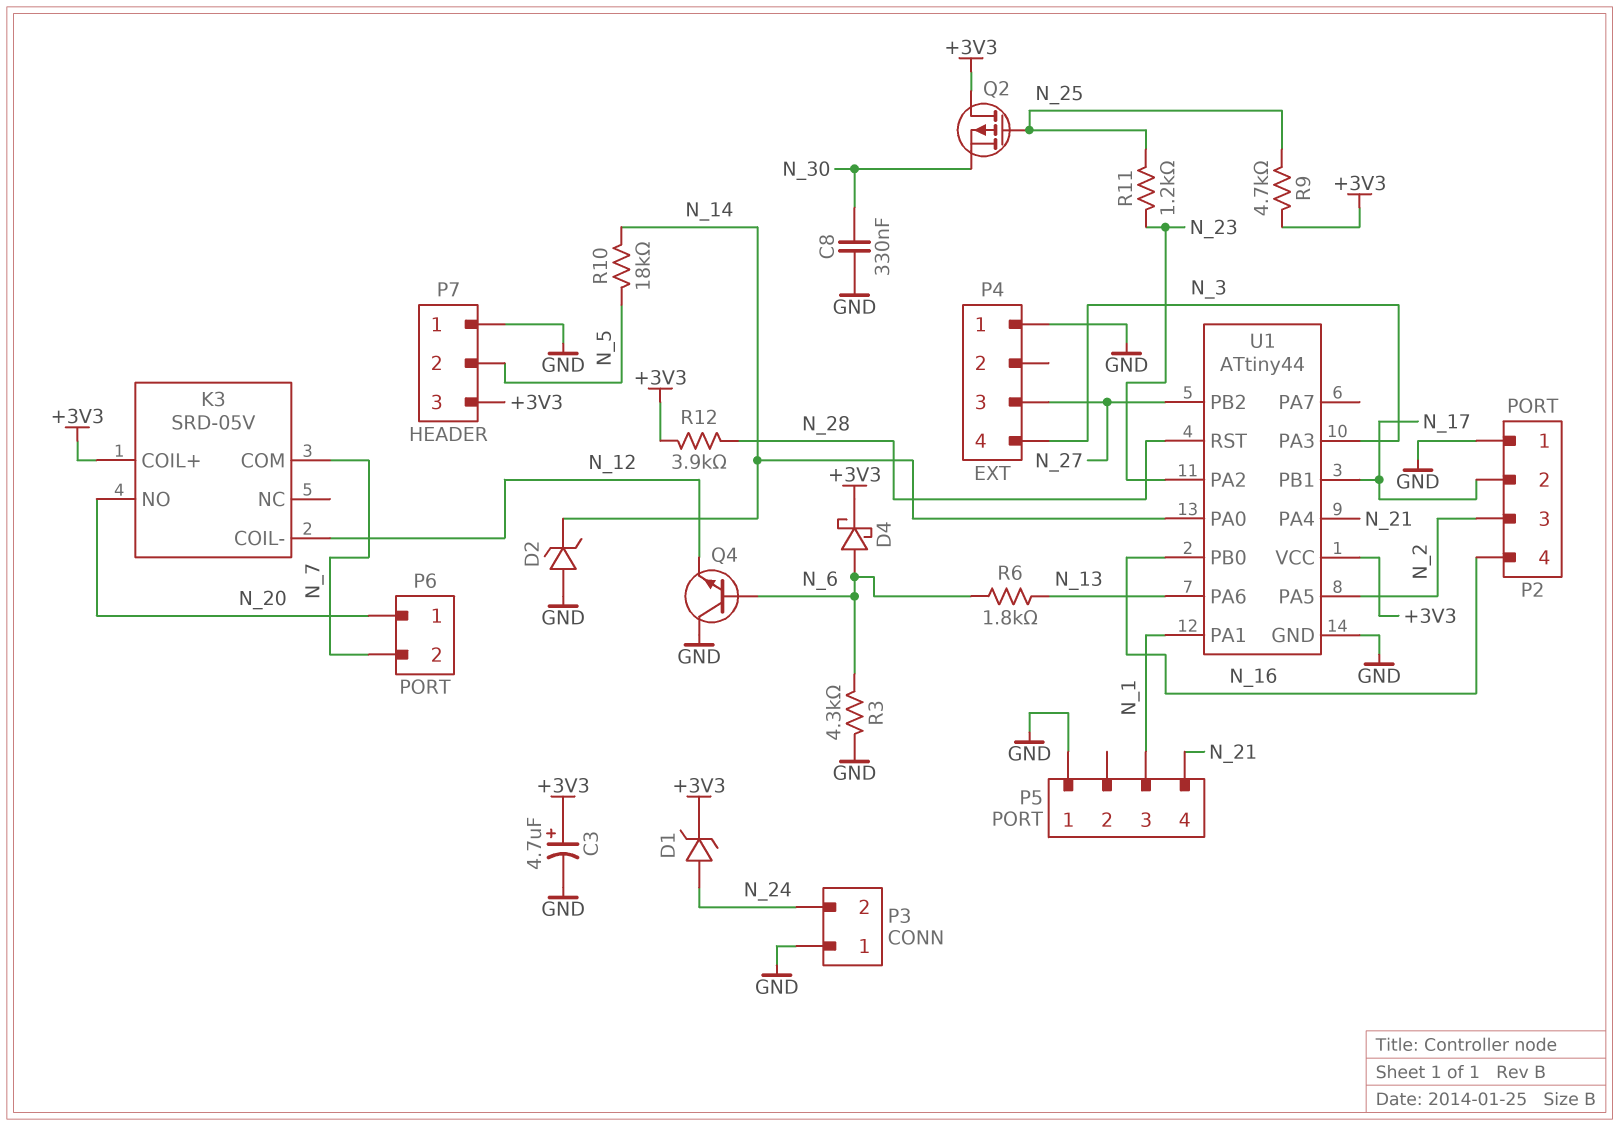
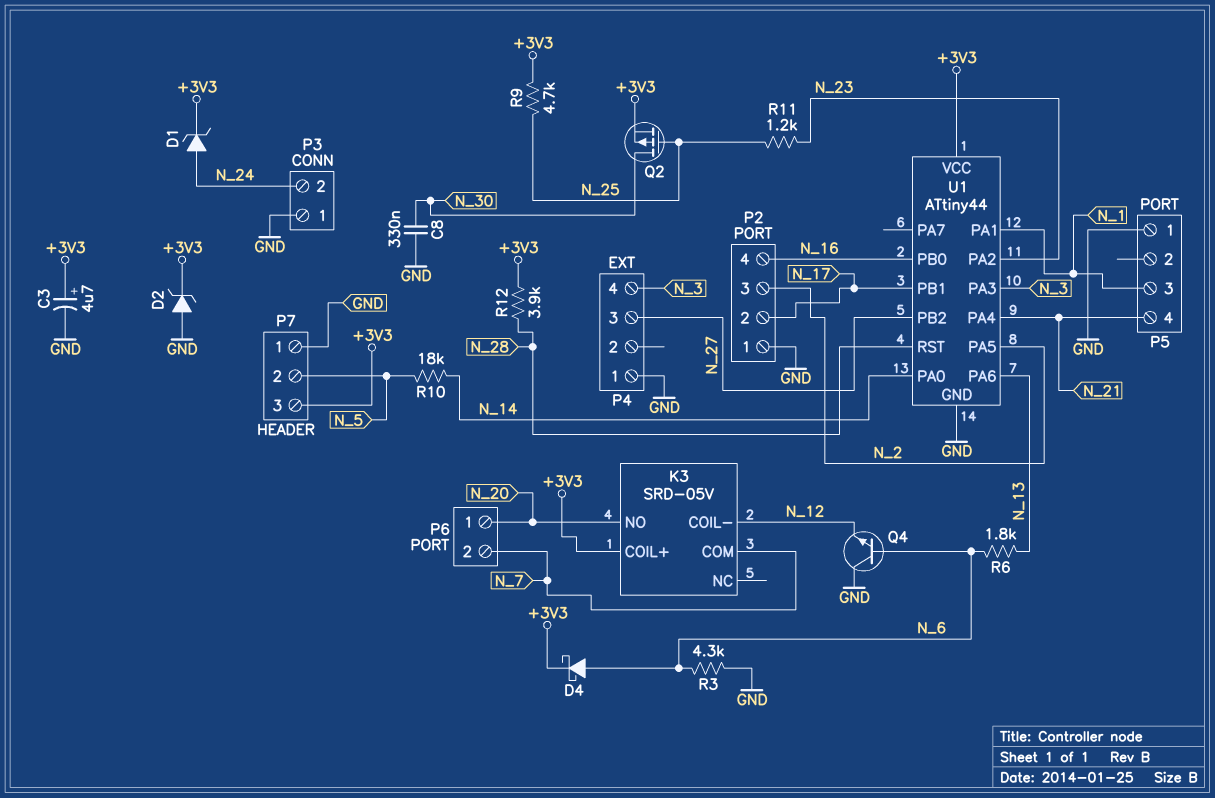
D2: zener (A GND, K N_14) -> zener (A GND, K +3V3)
Q2: PMOS (G N_25, D +3V3, S N_30) -> PMOS (G N_25, D N_30, S +3V3)

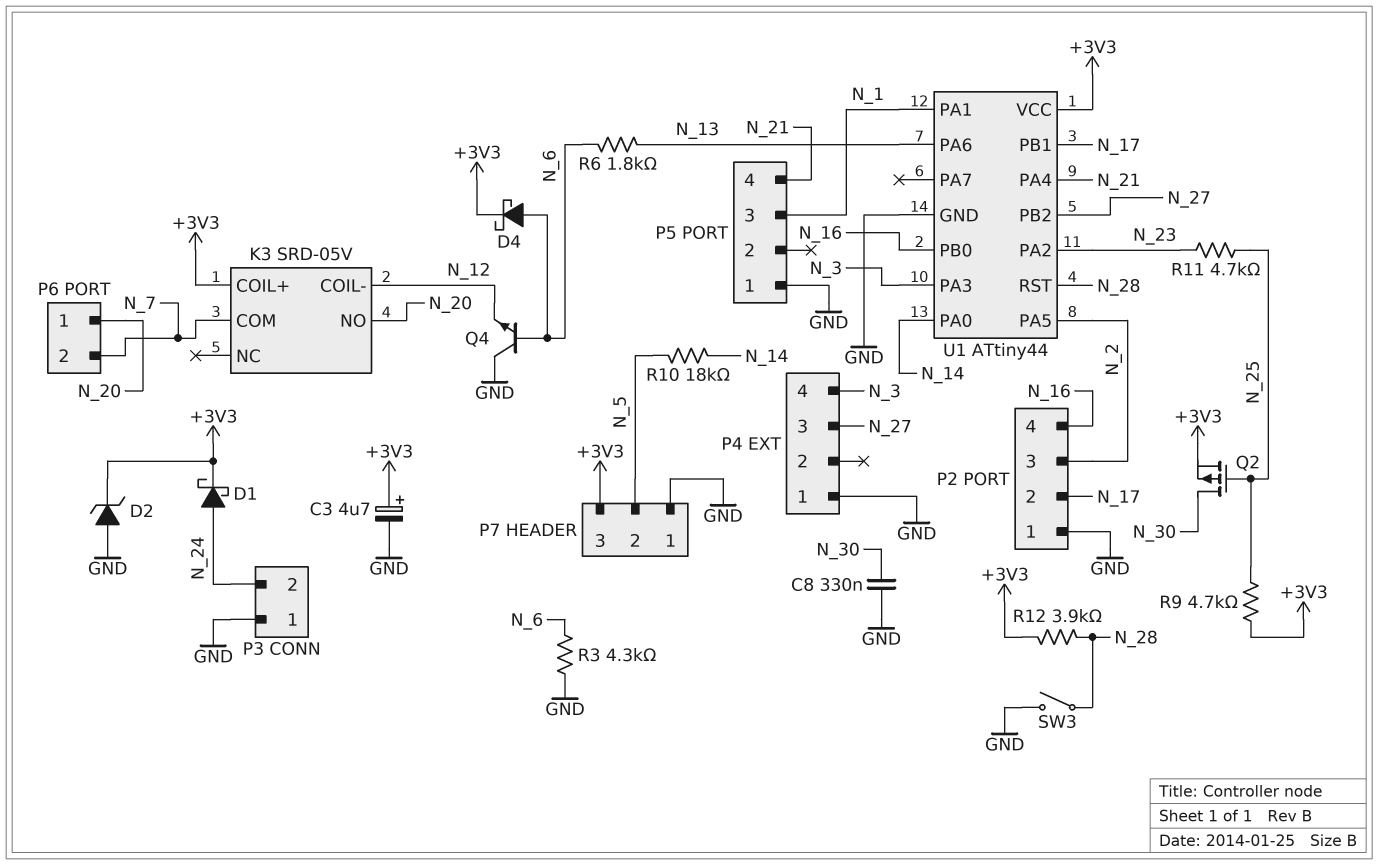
D1: zener (A N_24, K +3V3) -> schottky (A N_24, K +3V3)
R11: 1.2k (N_23, N_25) -> 4.7k (N_23, N_25)
SW3: none -> switch (GND, N_28)

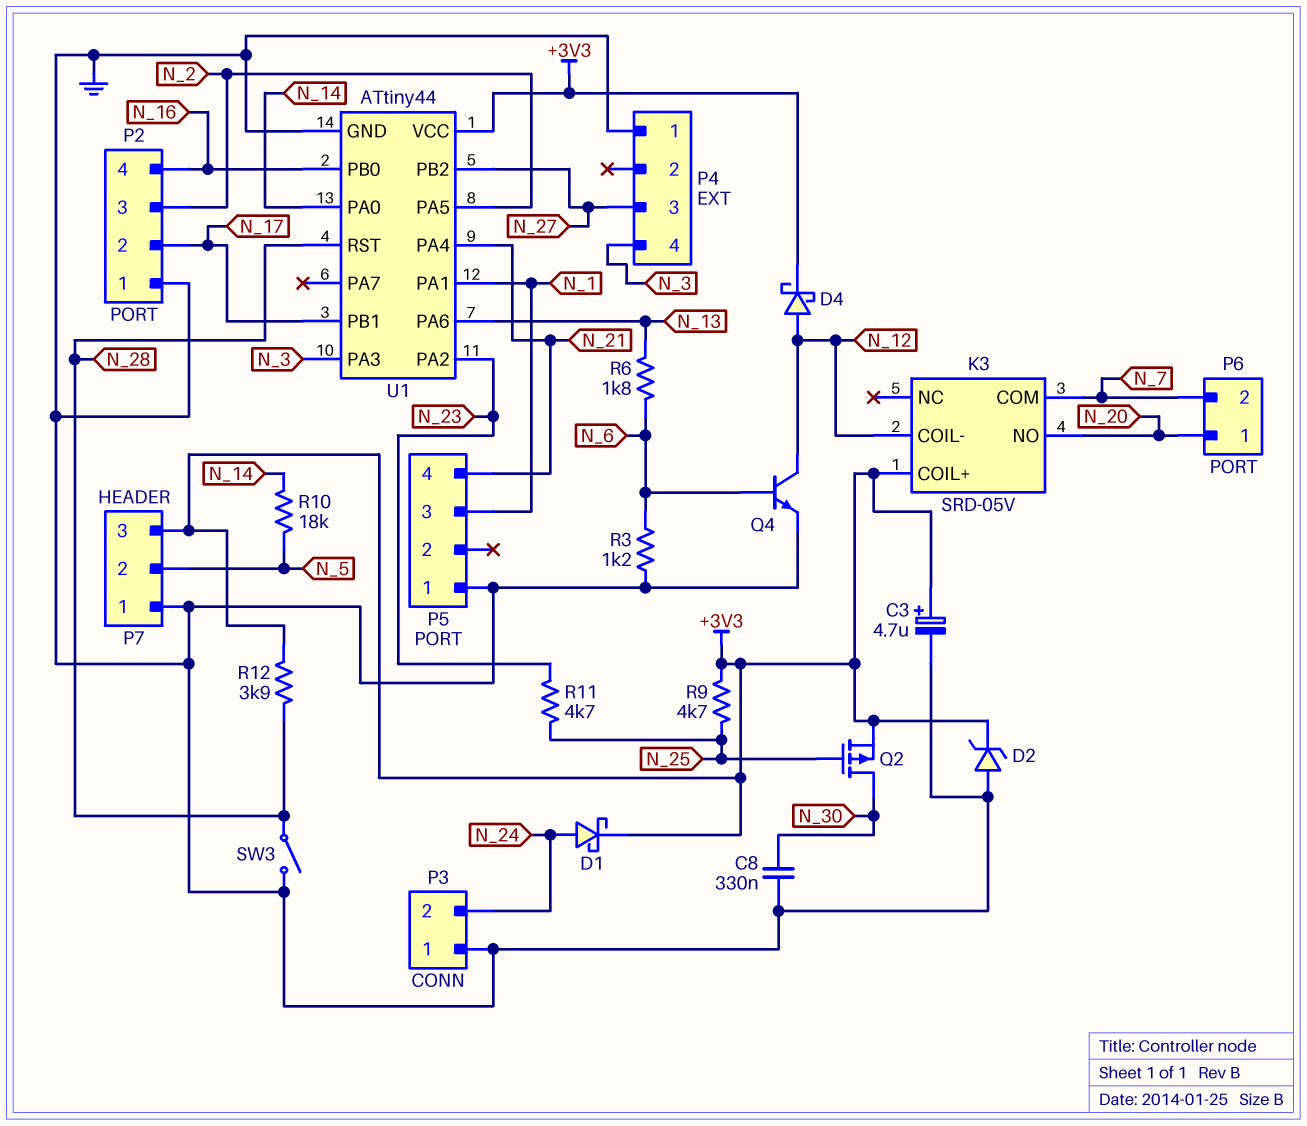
D4: schottky (A N_6, K +3V3) -> schottky (A N_12, K +3V3)
Q4: NPN (B N_6, C GND, E N_12) -> NPN (B N_6, C N_12, E GND)
R3: 4.3k (GND, N_6) -> 1.2k (GND, N_6)

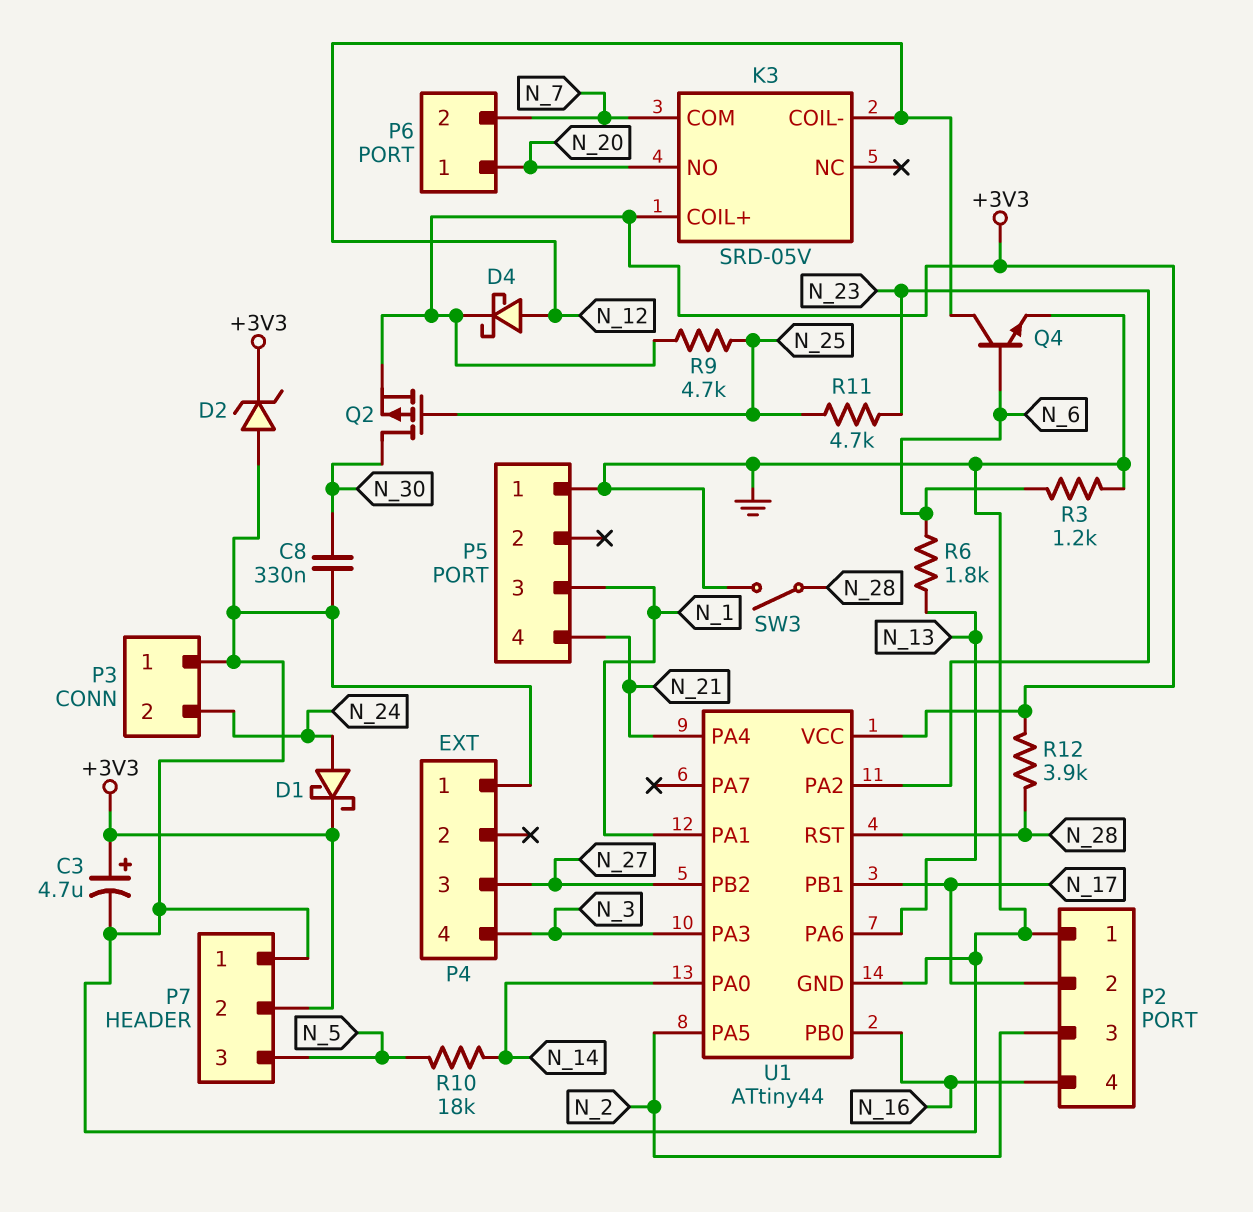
P7 pin 2: N_5 -> +3V3
P7 pin 3: +3V3 -> N_5

